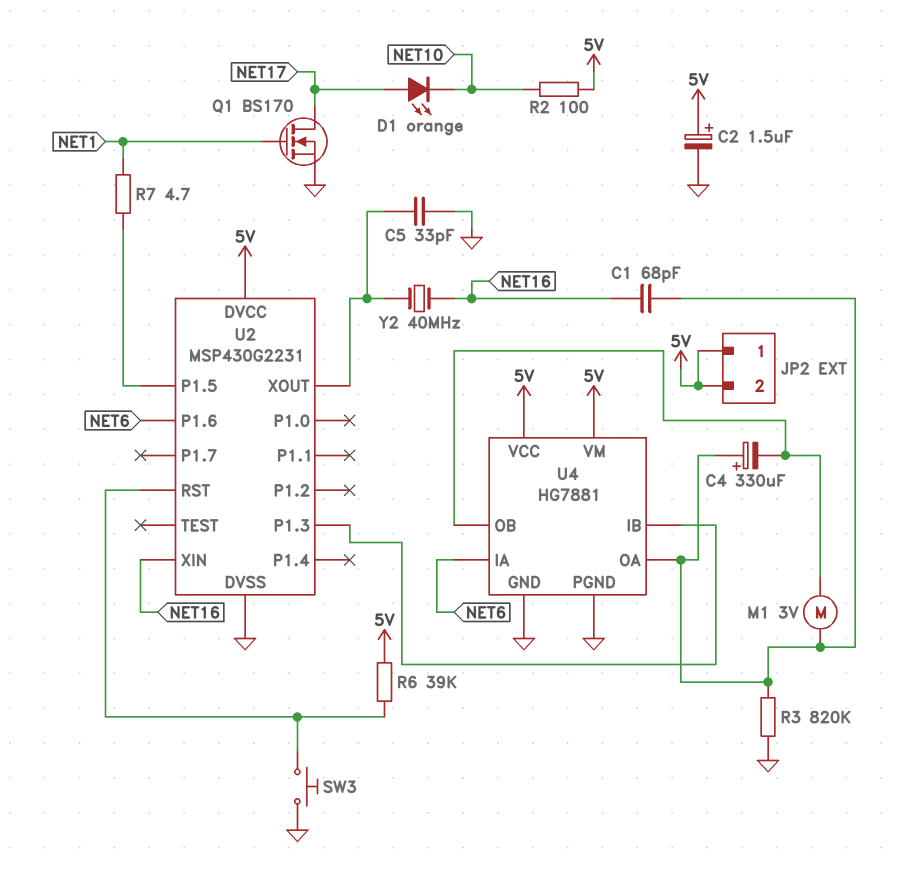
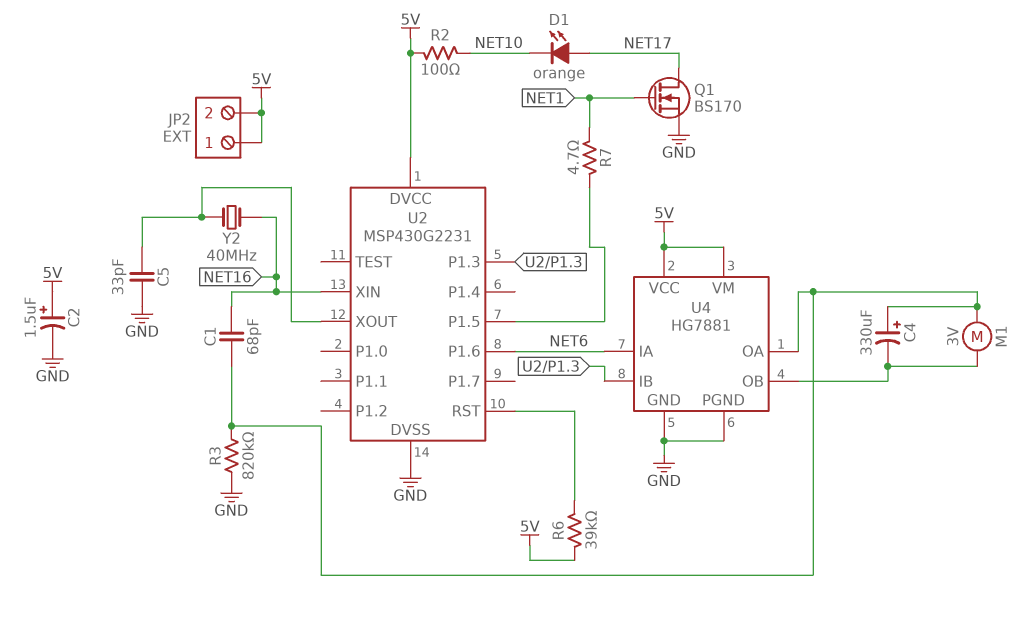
SW3: button (GND, U2/RST) -> none

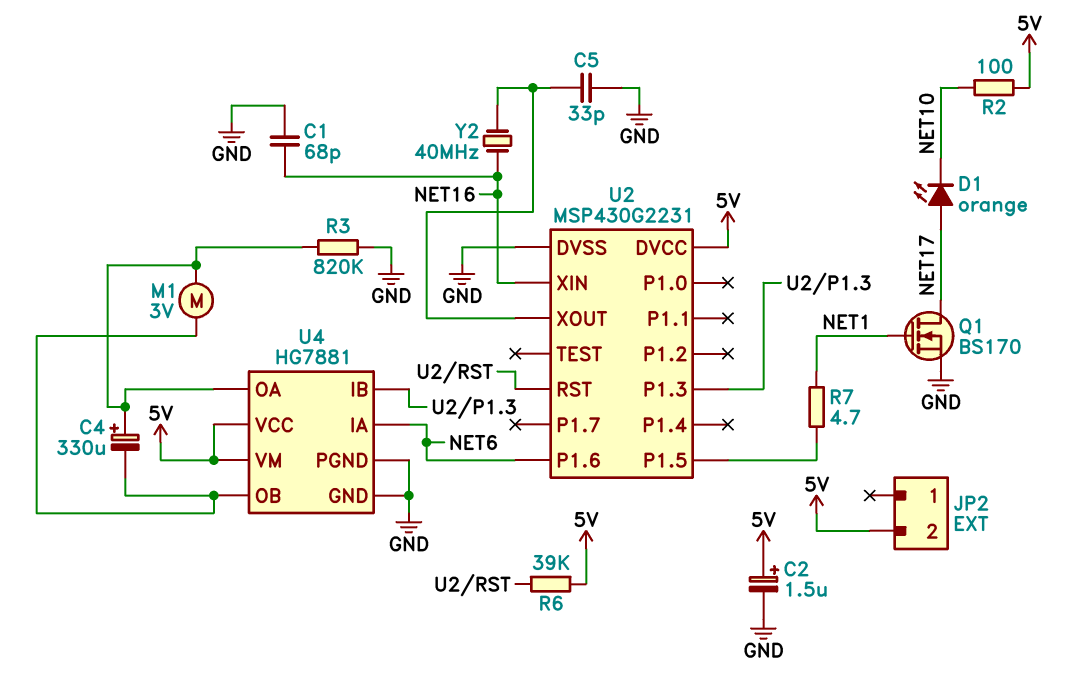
C1: 68pF (NET16, U4/OA) -> 68pF (GND, NET16)
JP2 pin 1: 5V -> none

